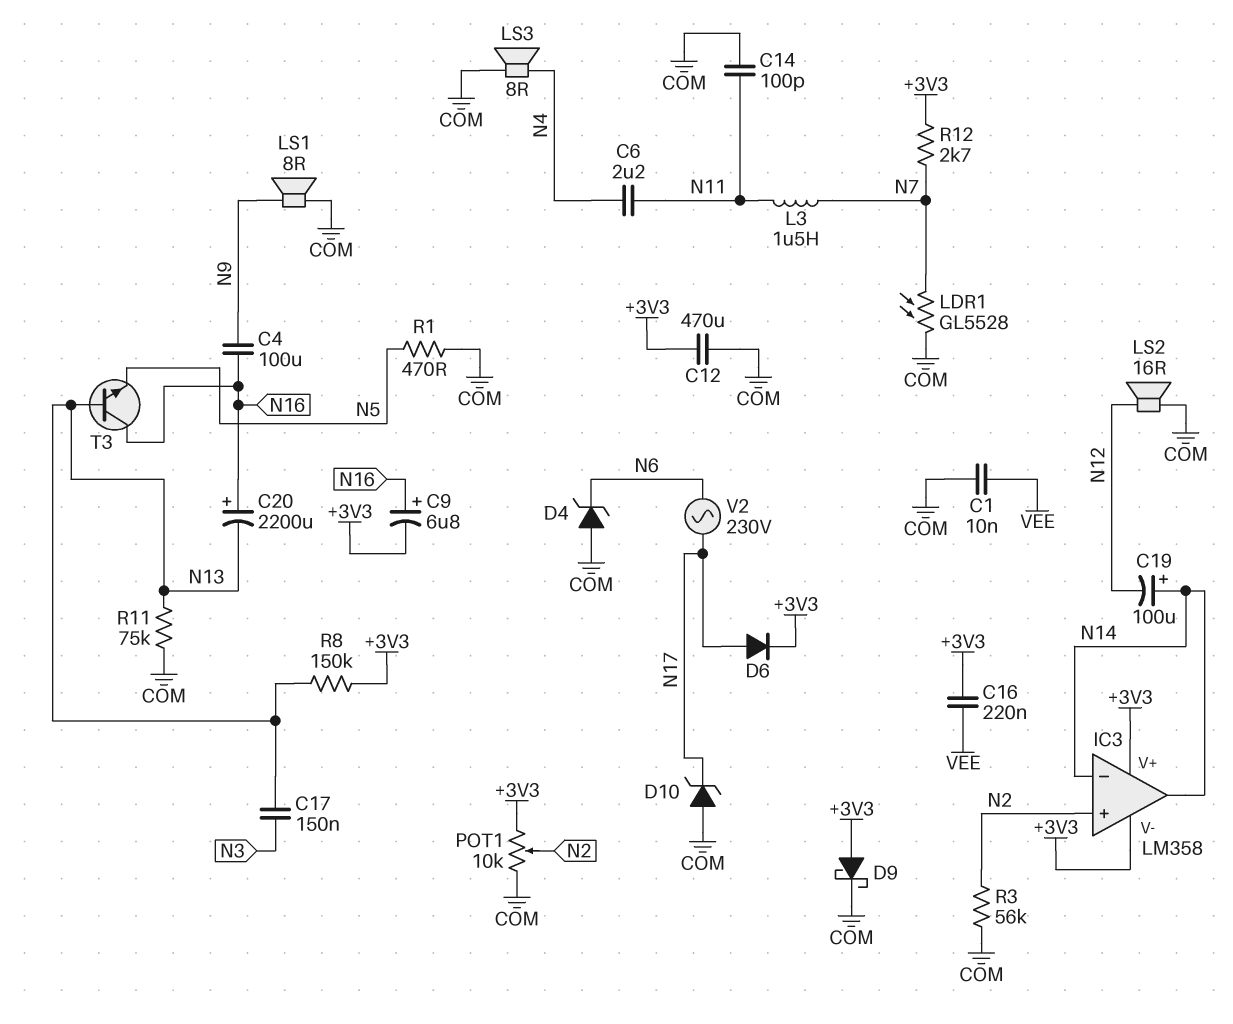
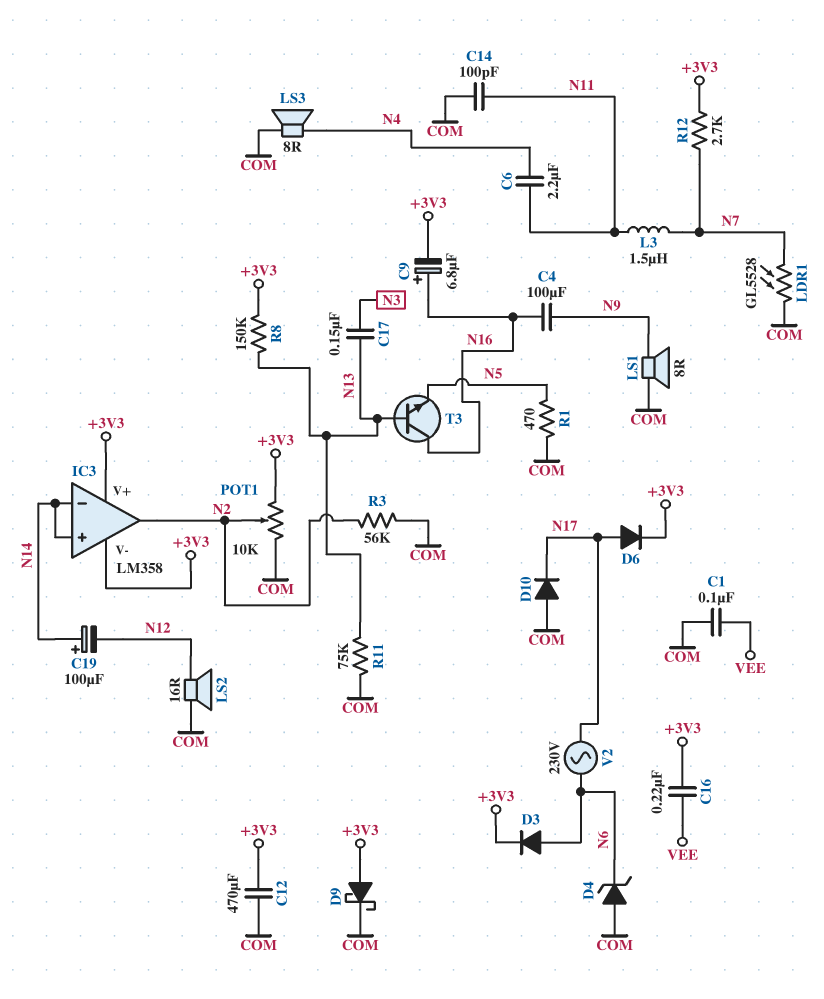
C1: 10nF (COM, VEE) -> 100nF (COM, VEE)
C20: 2200uF (plus N16, minus N13) -> none
D3: none -> diode (A N6, K +3V3)
D10: zener (A COM, K N17) -> diode (A COM, K N17)
IC3 pin in+: N2 -> N14
IC3 pin out: N14 -> N2

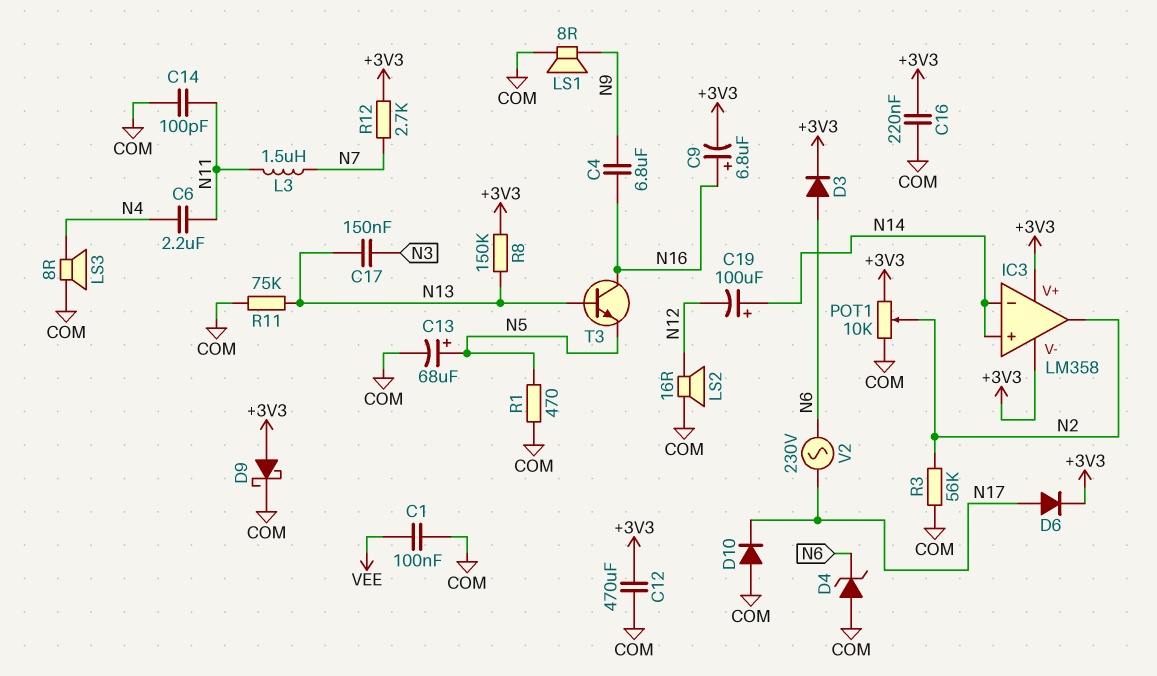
C4: 100uF (N9, N16) -> 6.8uF (N9, N16)
C13: none -> 68uF (plus N5, minus COM)
C16: 220nF (+3V3, VEE) -> 220nF (+3V3, COM)
LDR1: GL5528 (COM, N7) -> none

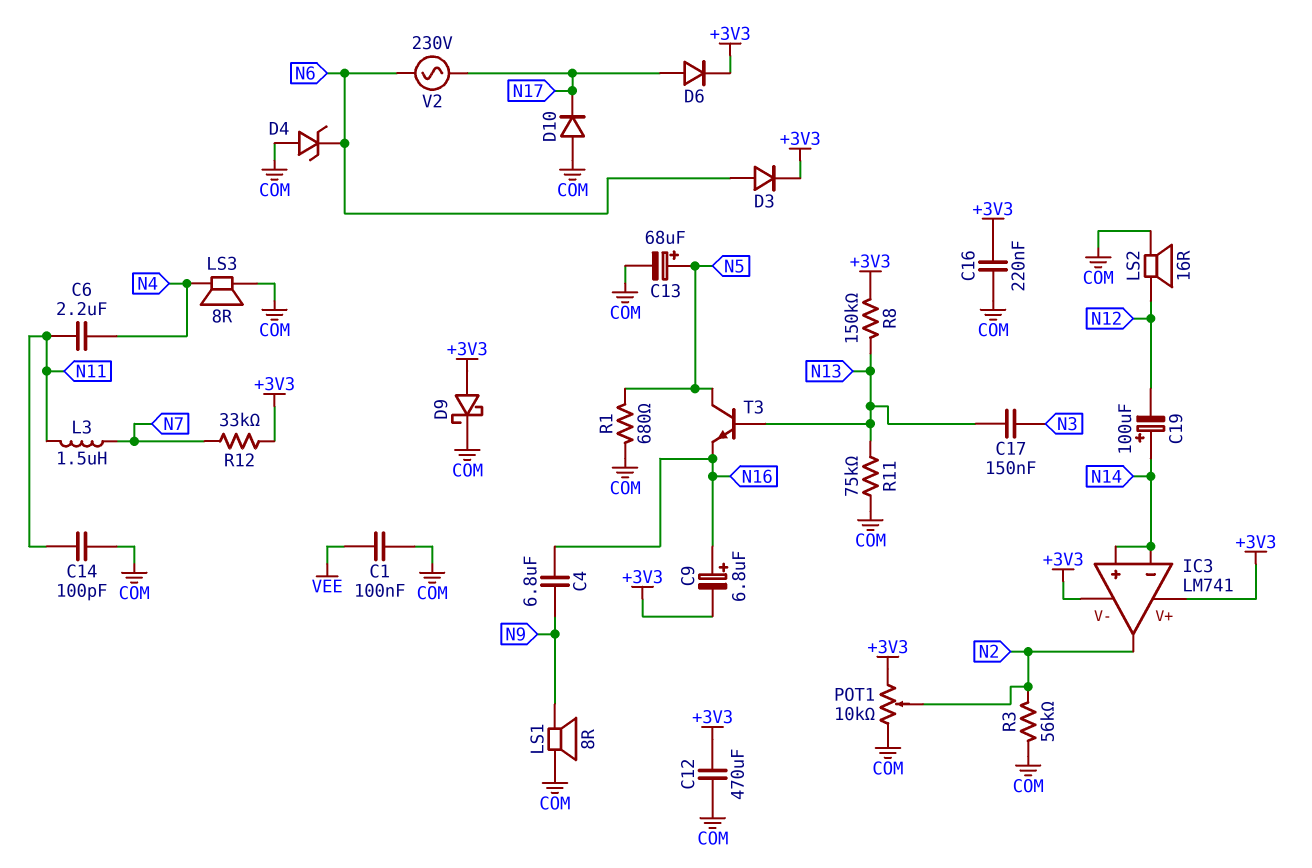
IC3: LM358 -> LM741
R1: 470 (COM, N5) -> 680 (COM, N5)
R12: 2.7k (+3V3, N7) -> 33k (+3V3, N7)
T3: NPN (B N13, C N16, E N5) -> NPN (B N13, C N5, E N16)

